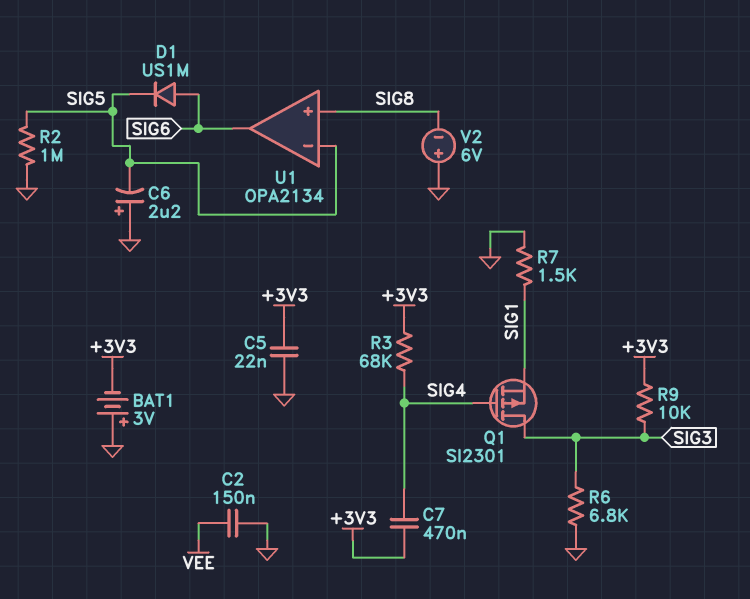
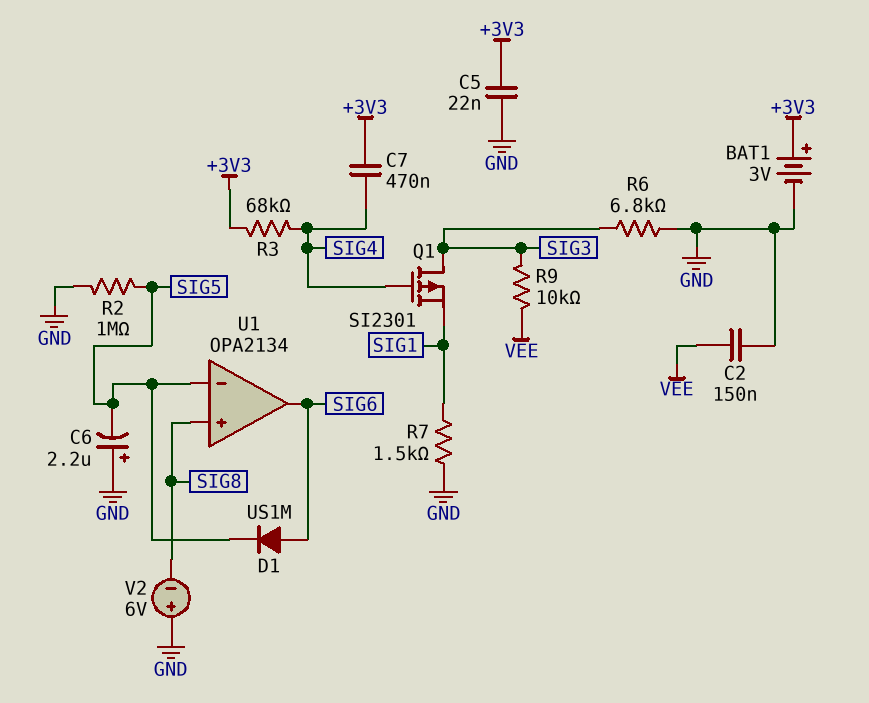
BAT1: 3V (plus GND, minus +3V3) -> 3V (plus +3V3, minus GND)
R9: 10k (+3V3, SIG3) -> 10k (SIG3, VEE)

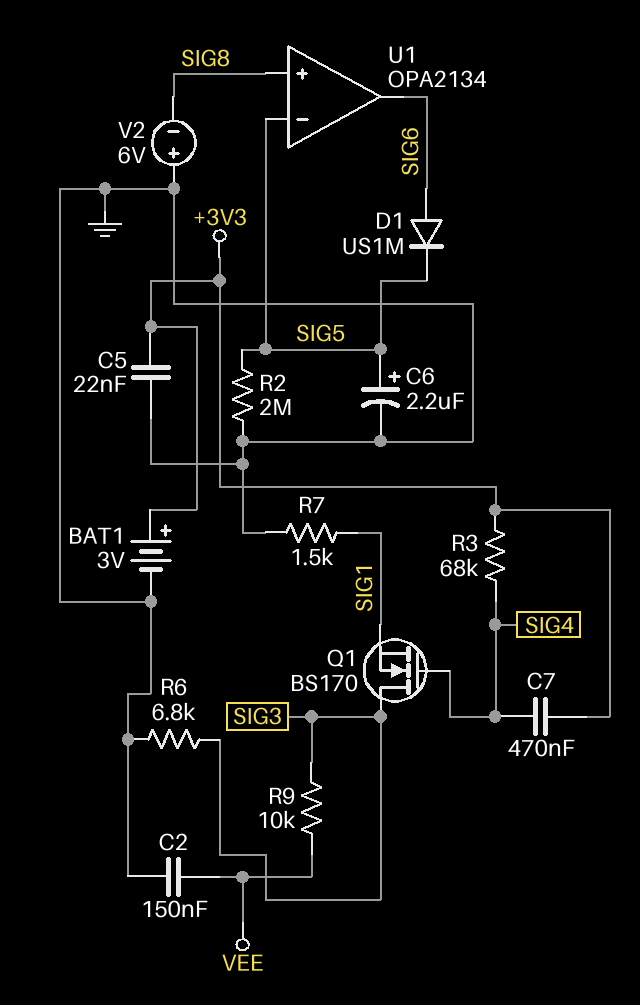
C6: 2.2uF (plus GND, minus SIG5) -> 2.2uF (plus SIG5, minus GND)
Q1: PMOS SI2301 (G SIG4, D SIG3, S SIG1) -> NMOS BS170 (G SIG4, D SIG3, S SIG1)
R2: 1M (GND, SIG5) -> 2M (GND, SIG5)

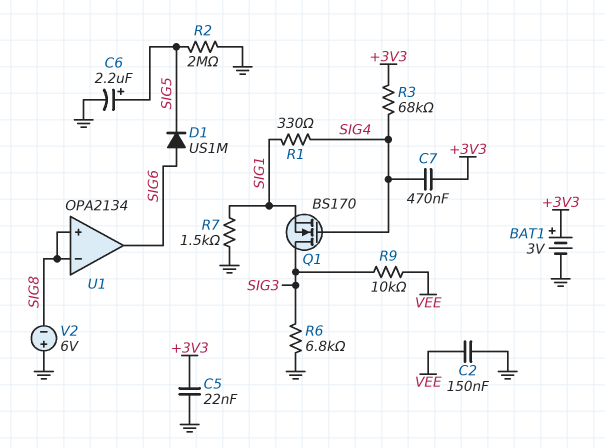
R1: none -> 330 (SIG1, SIG4)
U1 pin in-: SIG5 -> SIG8

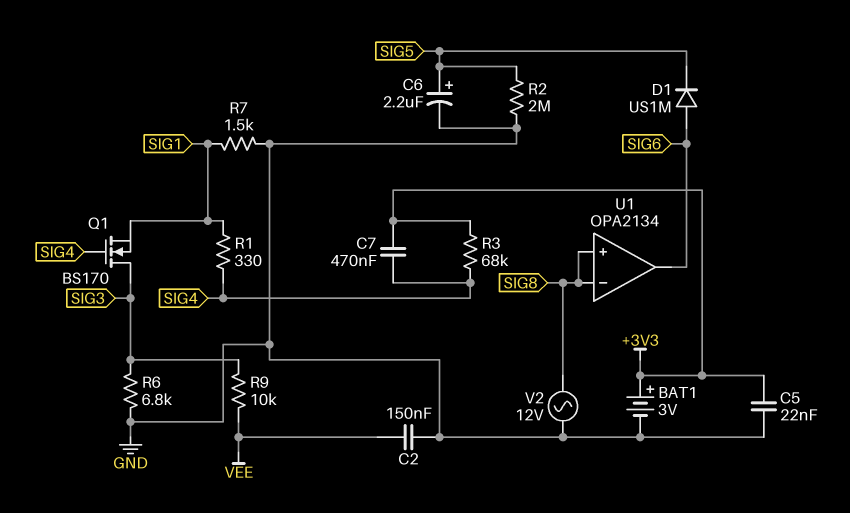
V2: 6V (plus GND, minus SIG8) -> AC 12V (GND, SIG8)

